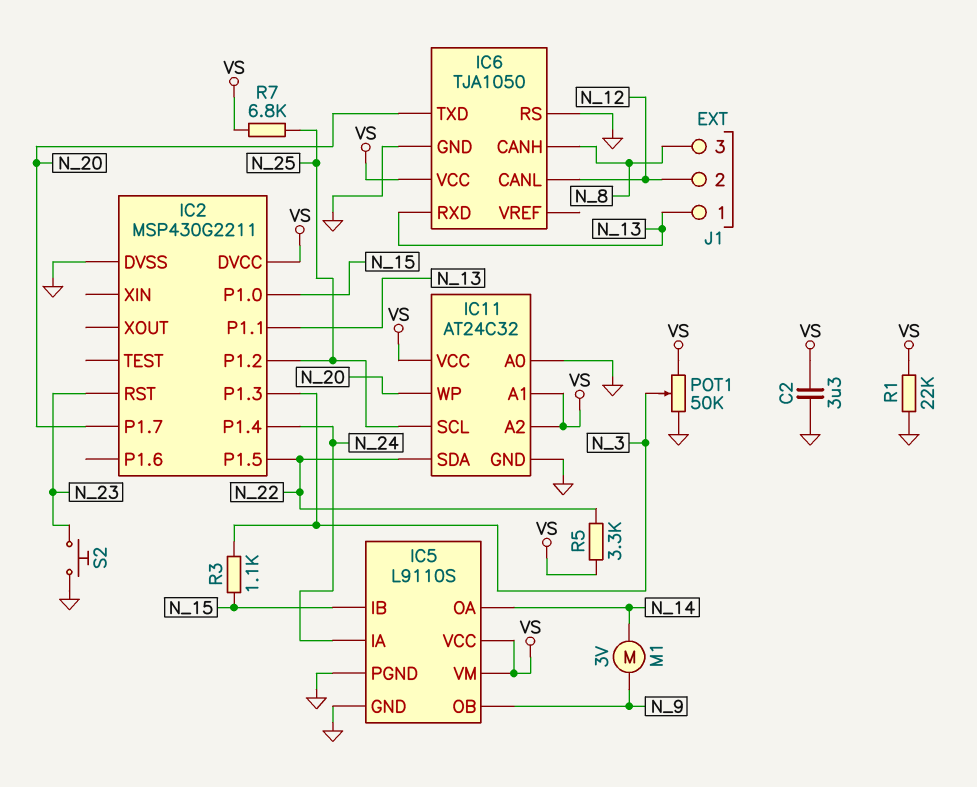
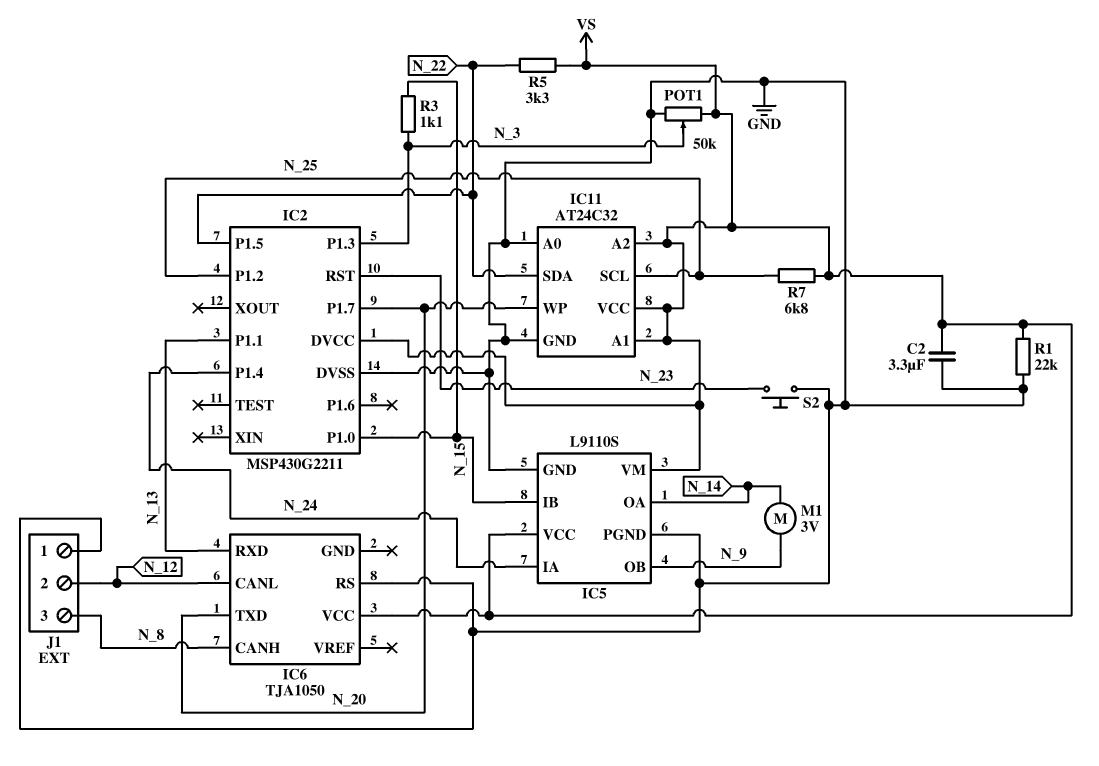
IC6 pin GND: GND -> none
J1 pin 1: N_13 -> GND

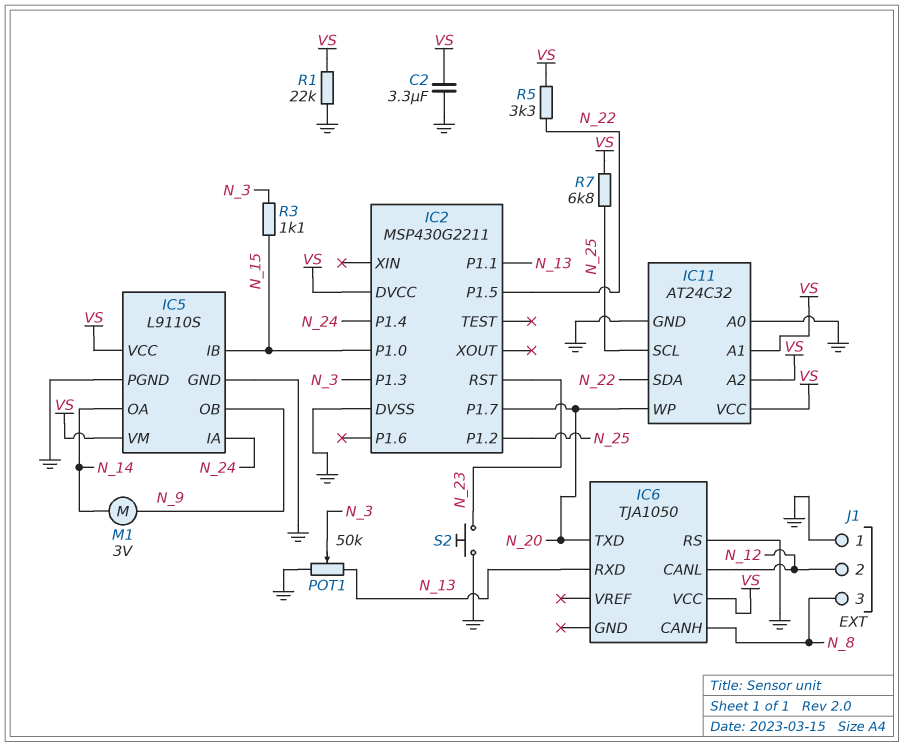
POT1: 50k (GND, VS, wiper N_3) -> 50k (GND, N_13, wiper N_3)

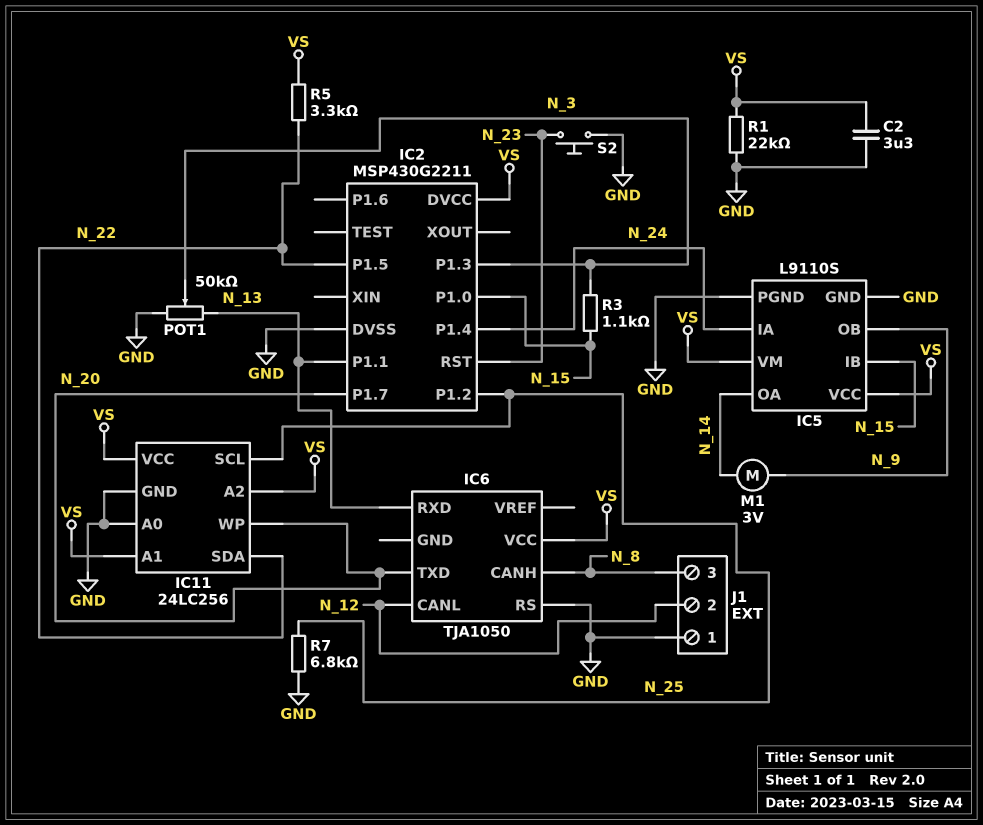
IC11: AT24C32 -> 24LC256
R7: 6.8k (N_25, VS) -> 6.8k (GND, N_25)

